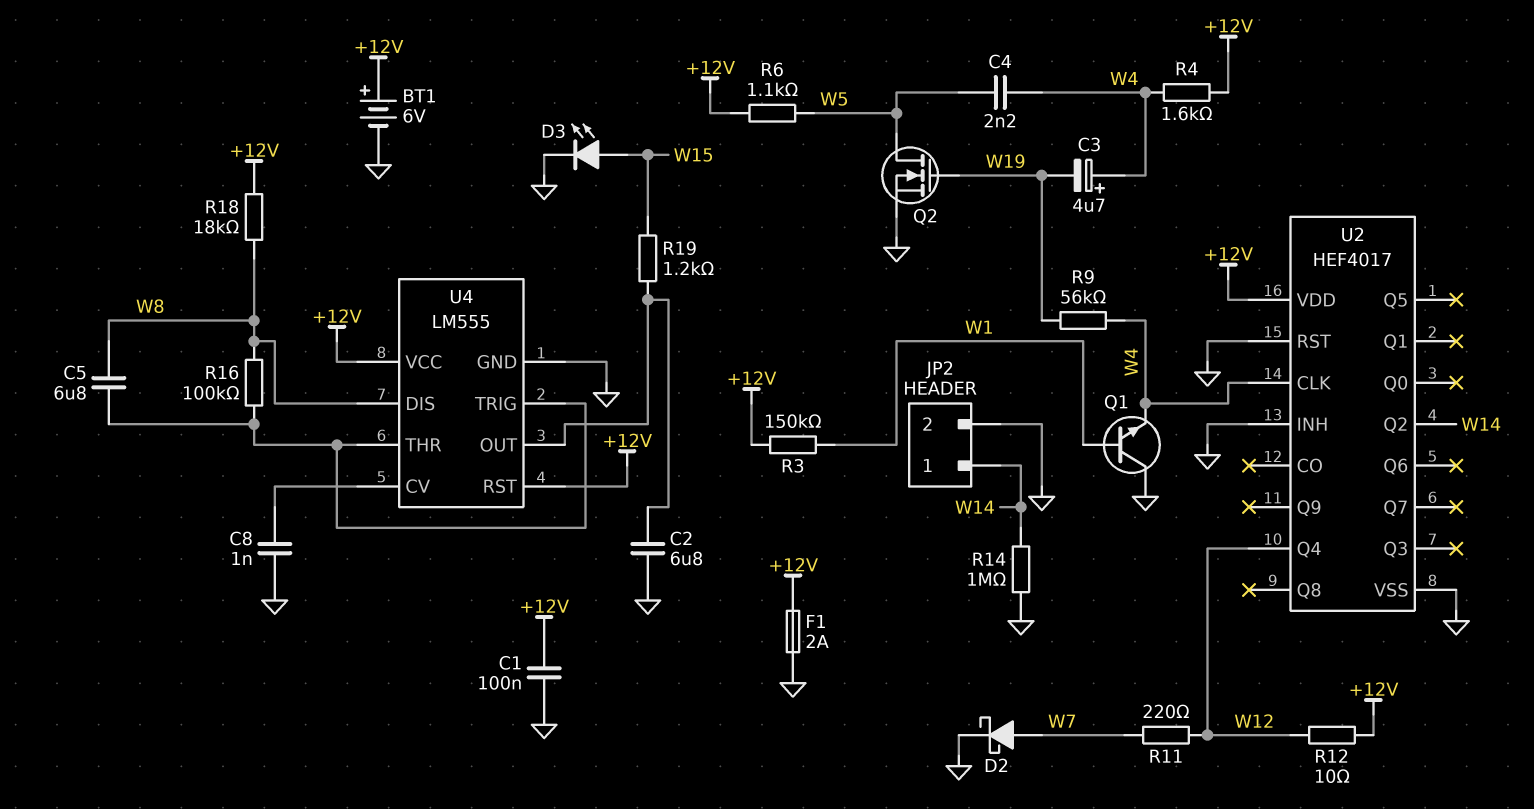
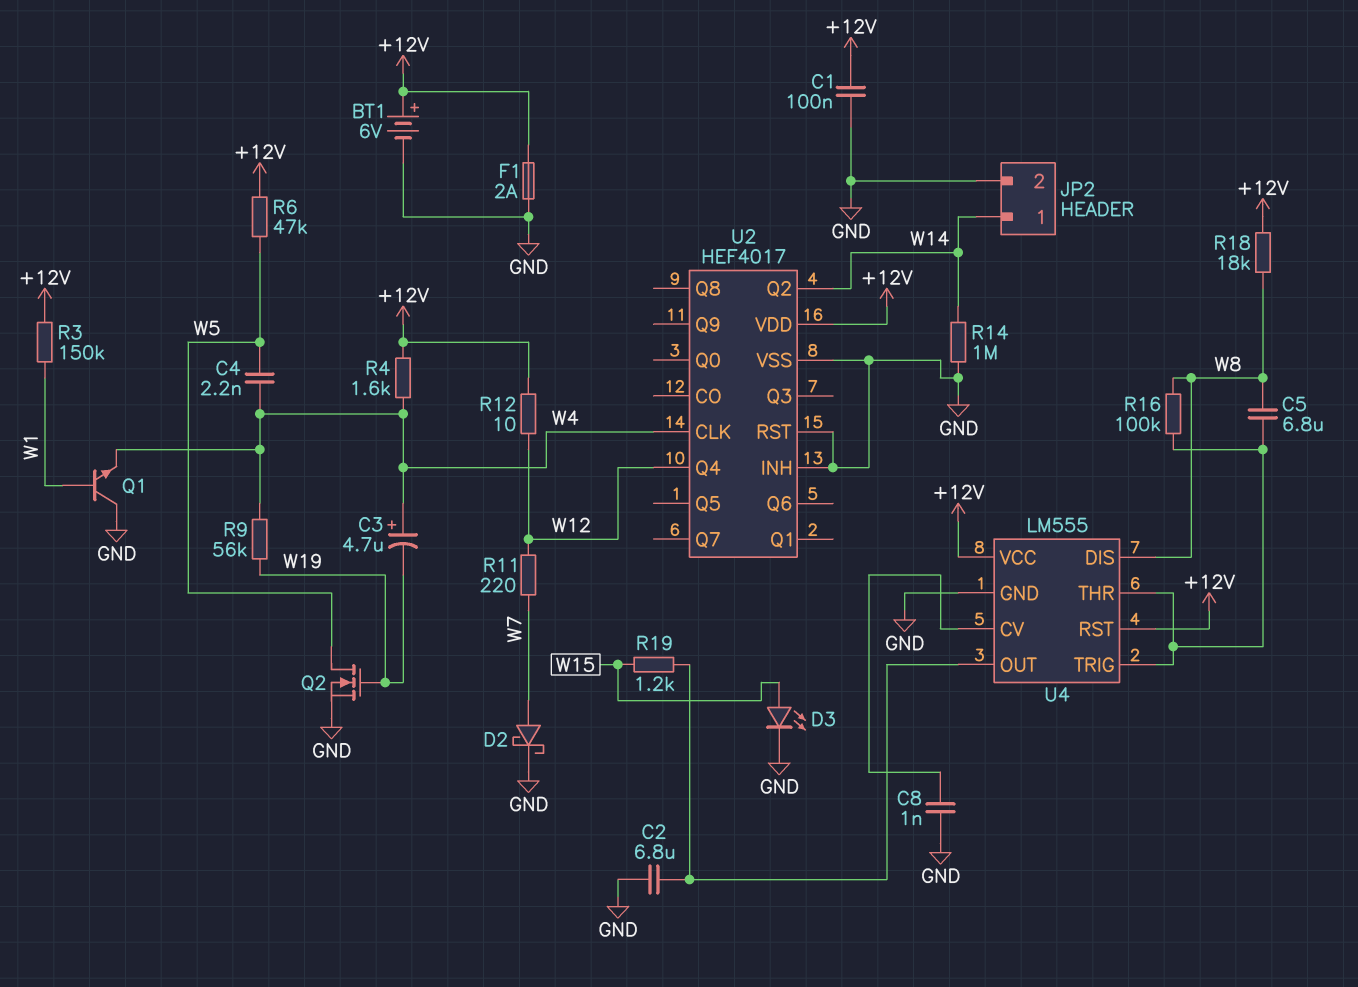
R6: 1.1k (+12V, W5) -> 47k (+12V, W5)

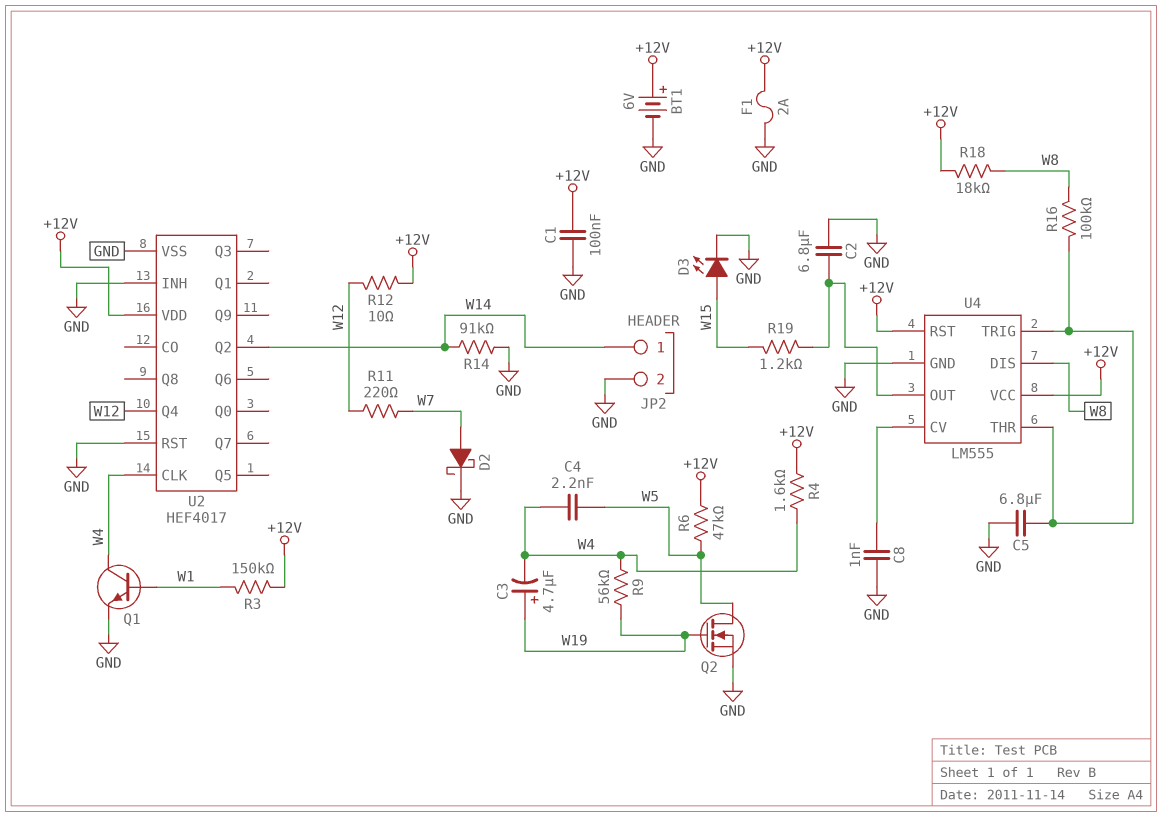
C3: 4.7uF (plus W4, minus W19) -> 4.7uF (plus W19, minus W4)
C5: 6.8uF (U4/THR, W8) -> 6.8uF (GND, U4/THR)
Q1: NPN (B W1, C GND, E W4) -> NPN (B W1, C W4, E GND)
R14: 1M (GND, W14) -> 91k (GND, W14)

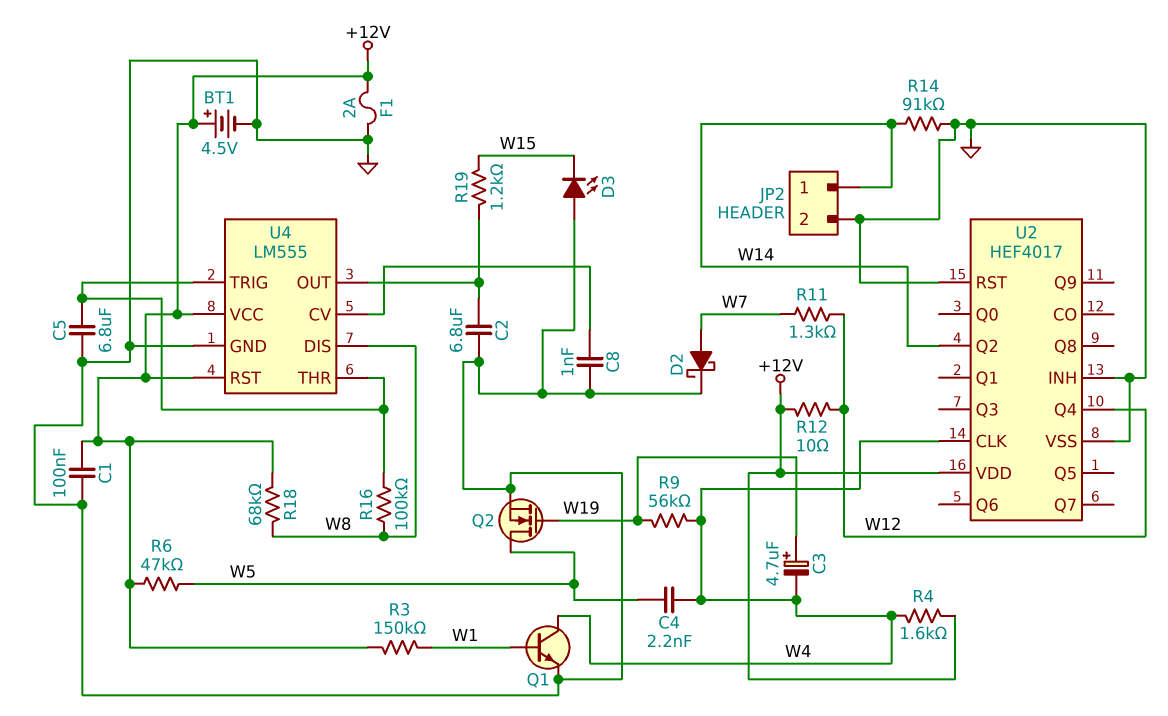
BT1: 6V (plus +12V, minus GND) -> 4.5V (plus +12V, minus GND)
D3: LED (A W15, K GND) -> LED (A GND, K W15)
R11: 220 (W7, W12) -> 1.3k (W7, W12)
R18: 18k (+12V, W8) -> 68k (+12V, W8)

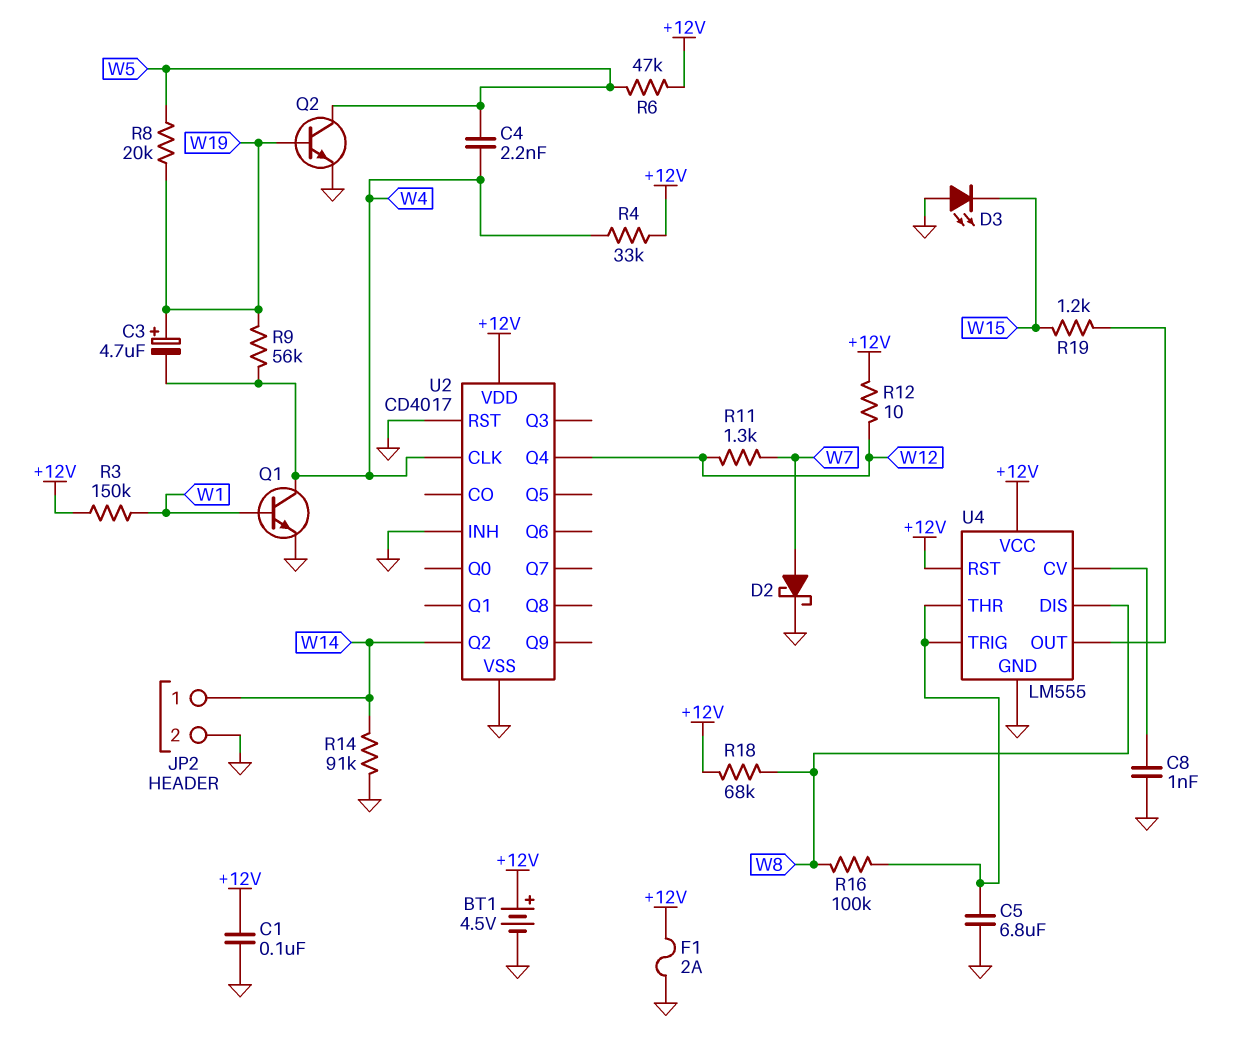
C2: 6.8uF (GND, U4/OUT) -> none
Q2: NMOS (G W19, D W5, S GND) -> NPN (B W19, C W5, E GND)
R4: 1.6k (+12V, W4) -> 33k (+12V, W4)
R8: none -> 20k (W5, W19)
U2: HEF4017 -> CD4017

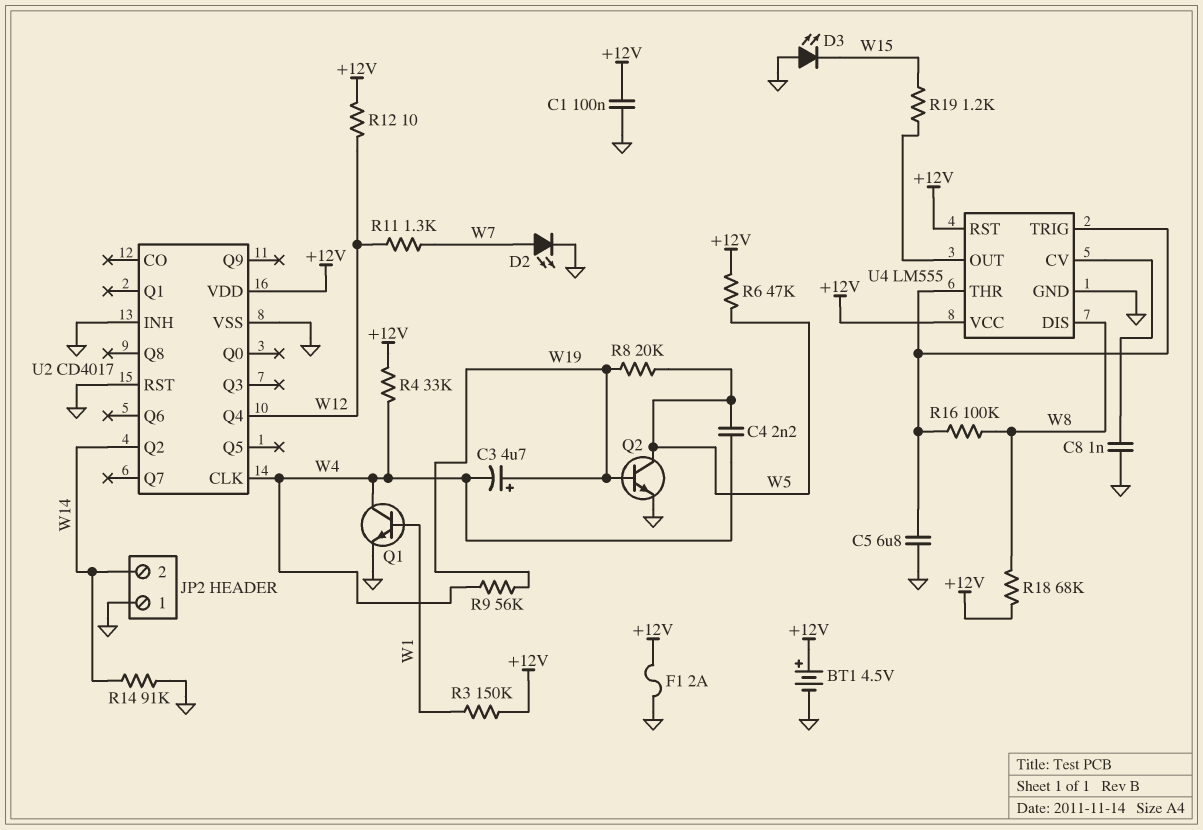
D2: schottky (A W7, K GND) -> LED (A W7, K GND)
JP2 pin 1: W14 -> GND
JP2 pin 2: GND -> W14

